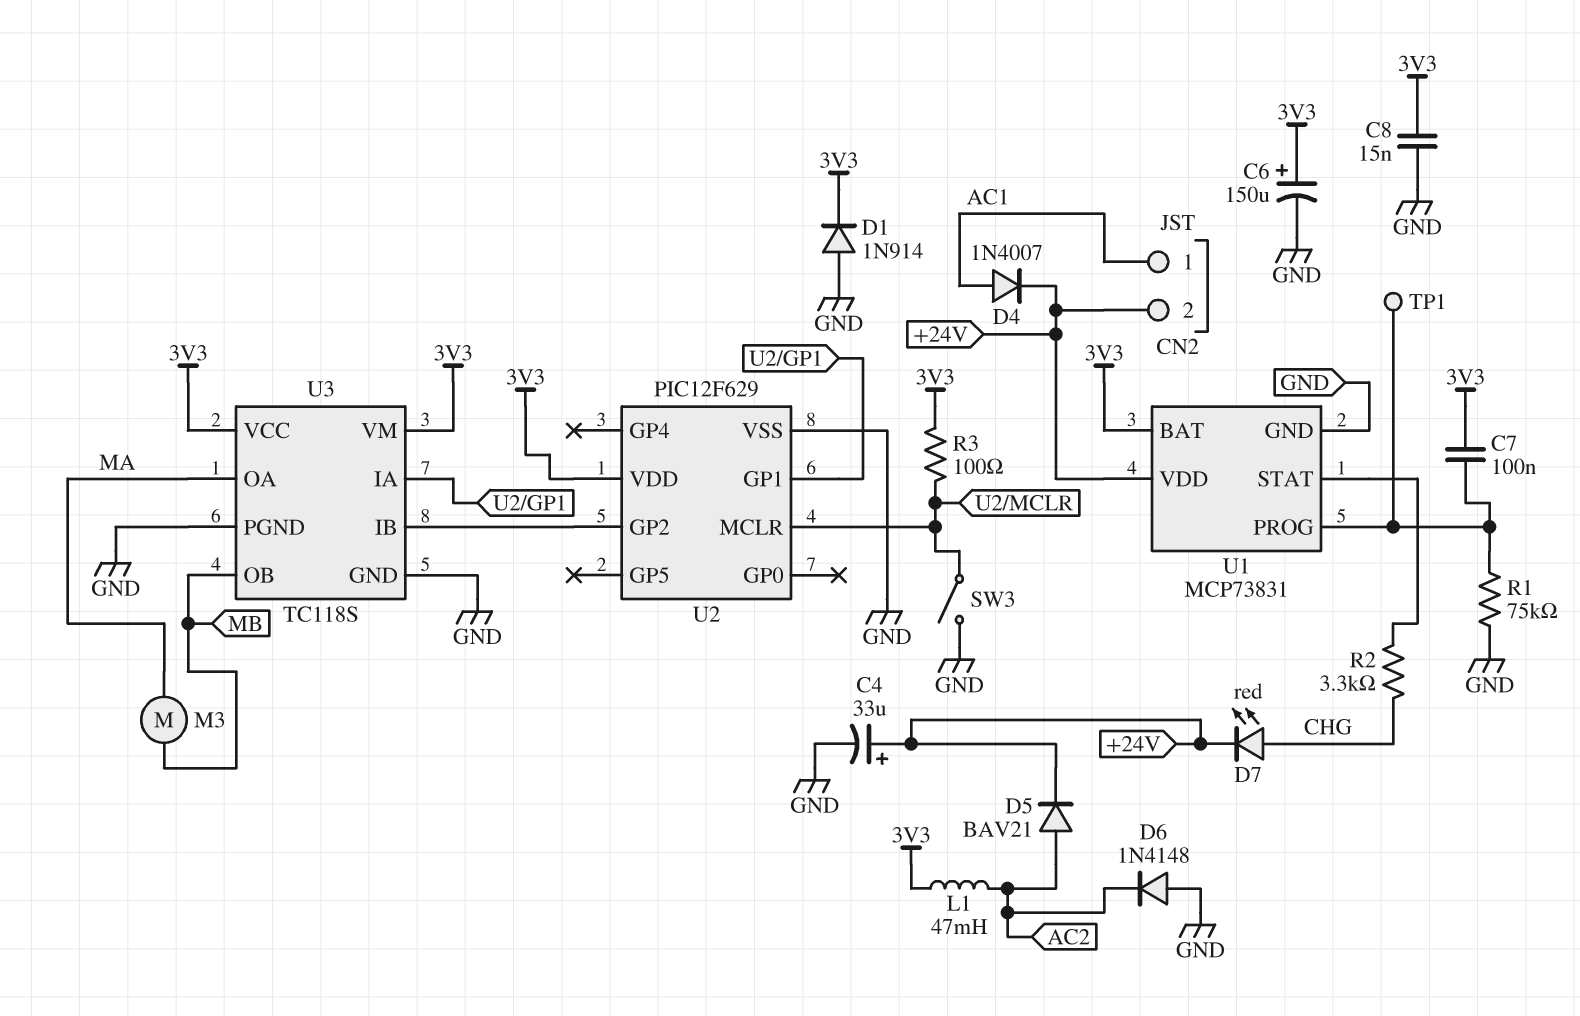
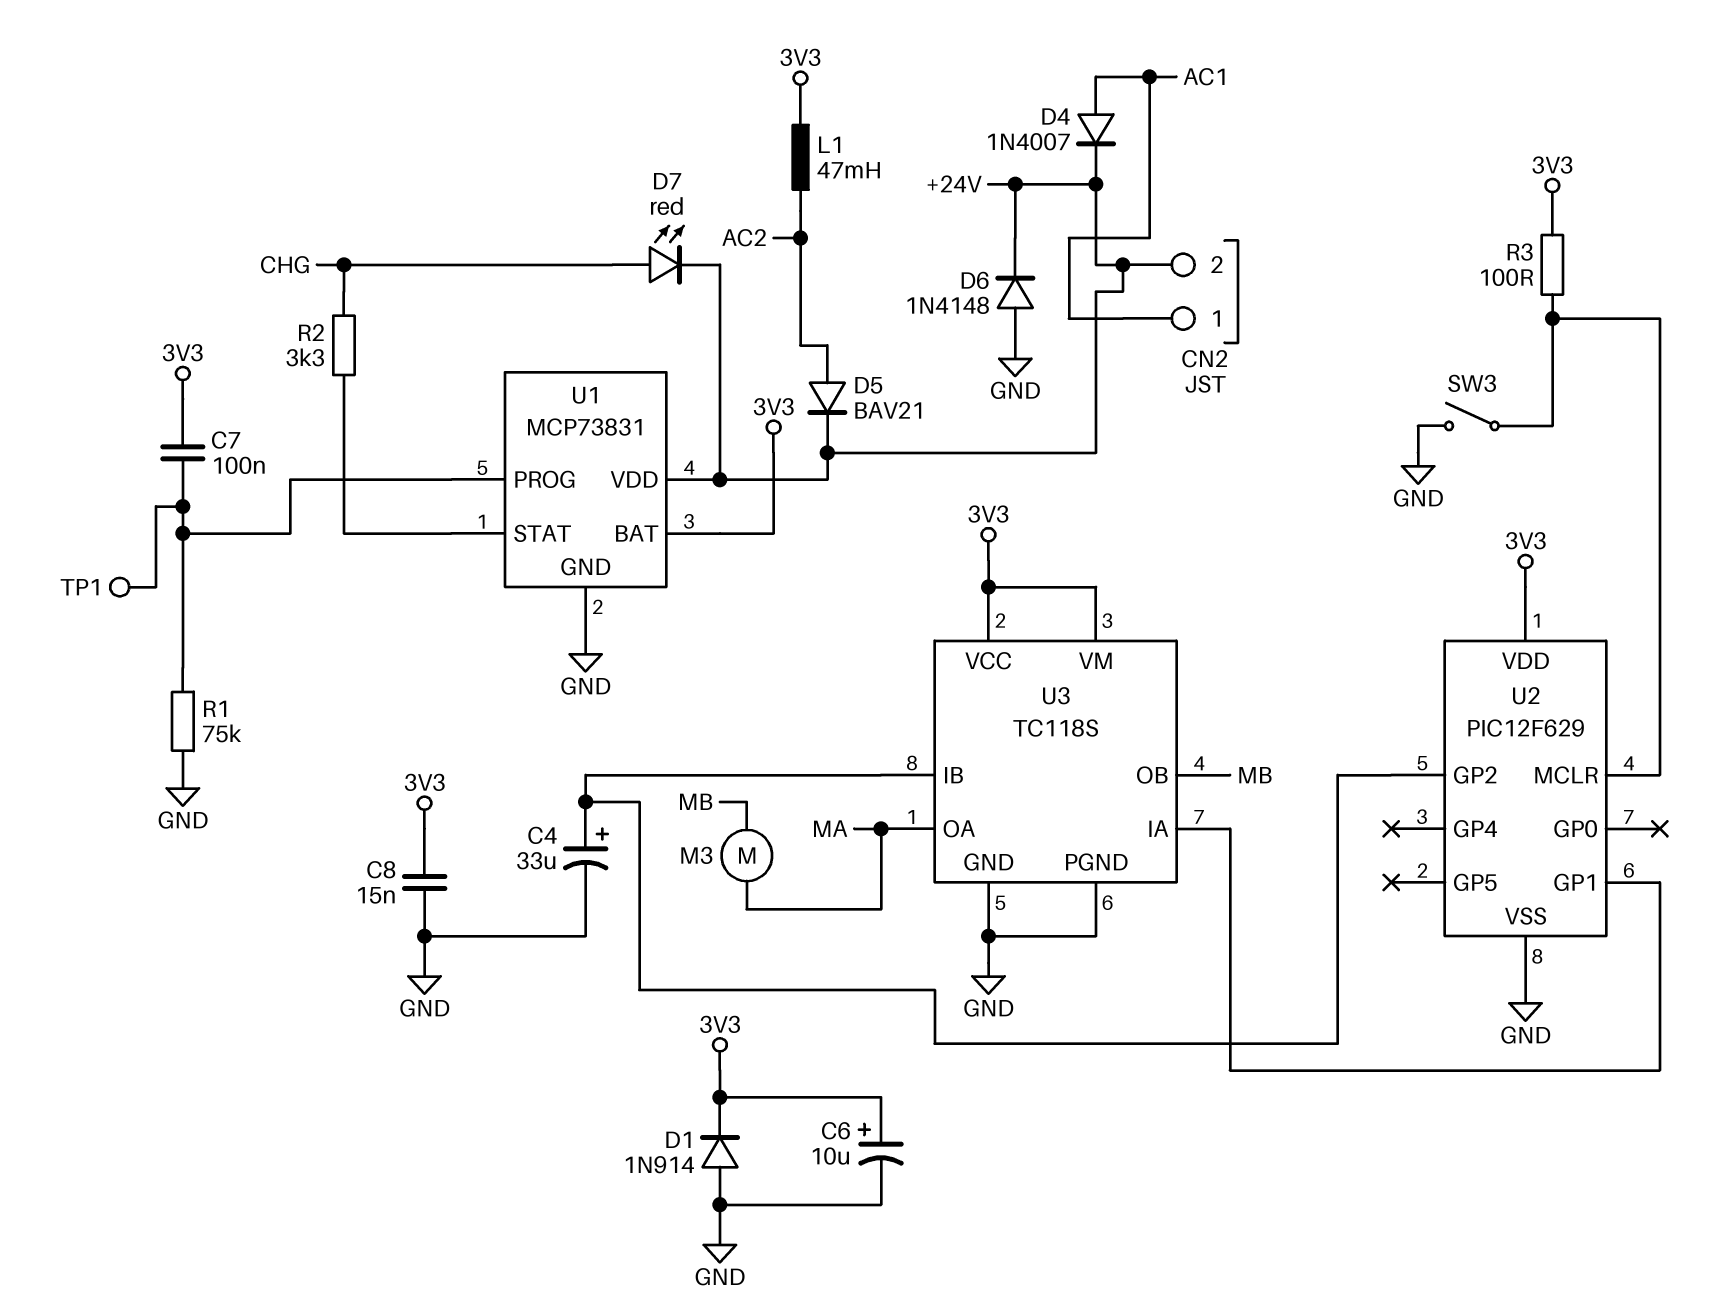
C4: 33uF (plus +24V, minus GND) -> 33uF (plus U2/GP2, minus GND)
C6: 150uF (plus 3V3, minus GND) -> 10uF (plus 3V3, minus GND)
D6: diode 1N4148 (A GND, K AC2) -> diode 1N4148 (A GND, K +24V)

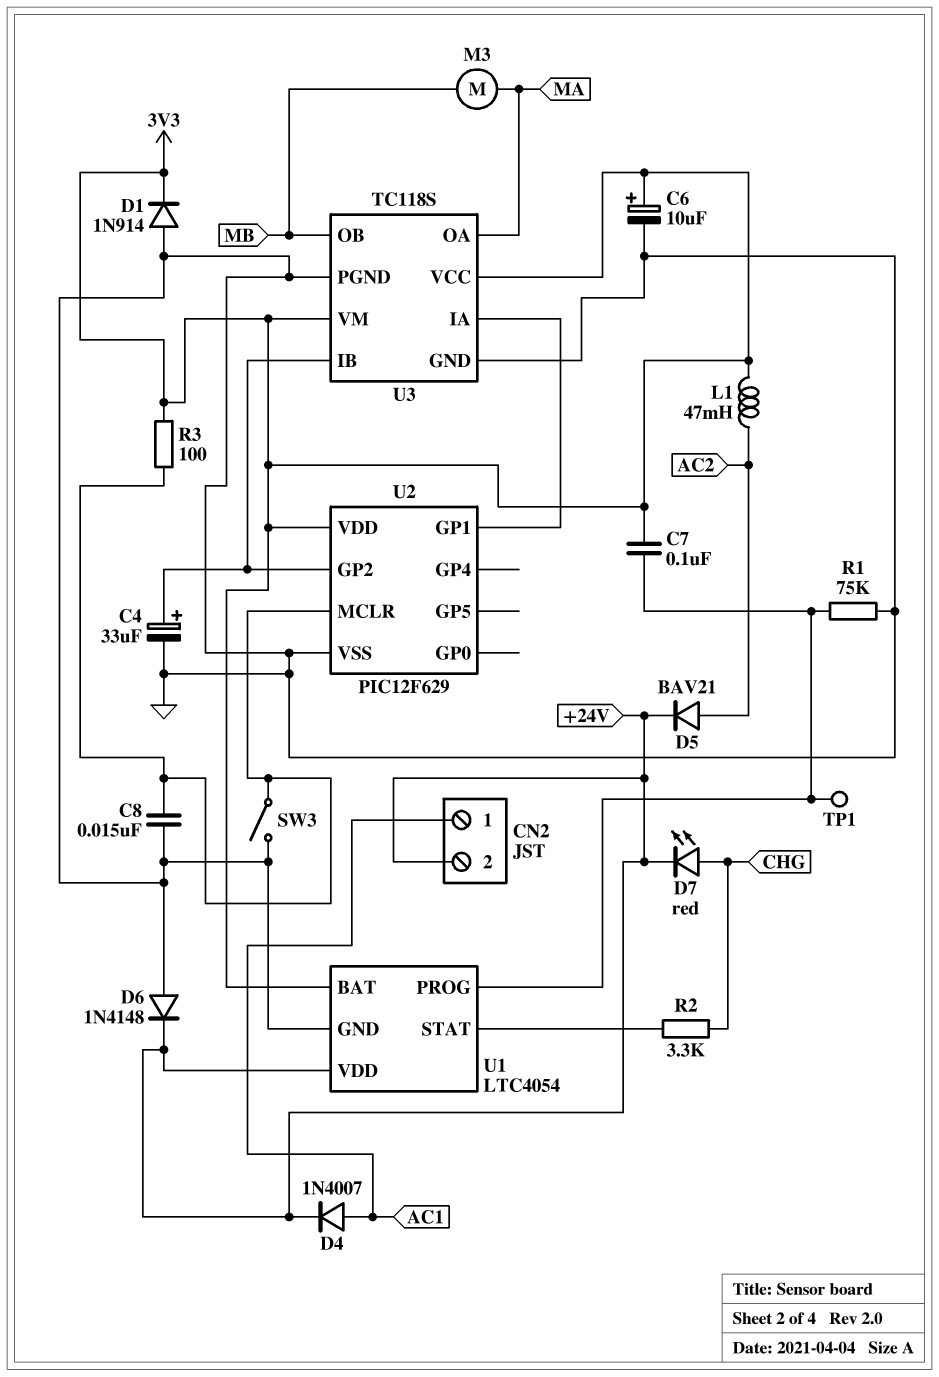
C8: 15nF (3V3, GND) -> 15nF (GND, U2/MCLR)
U1: MCP73831 -> LTC4054

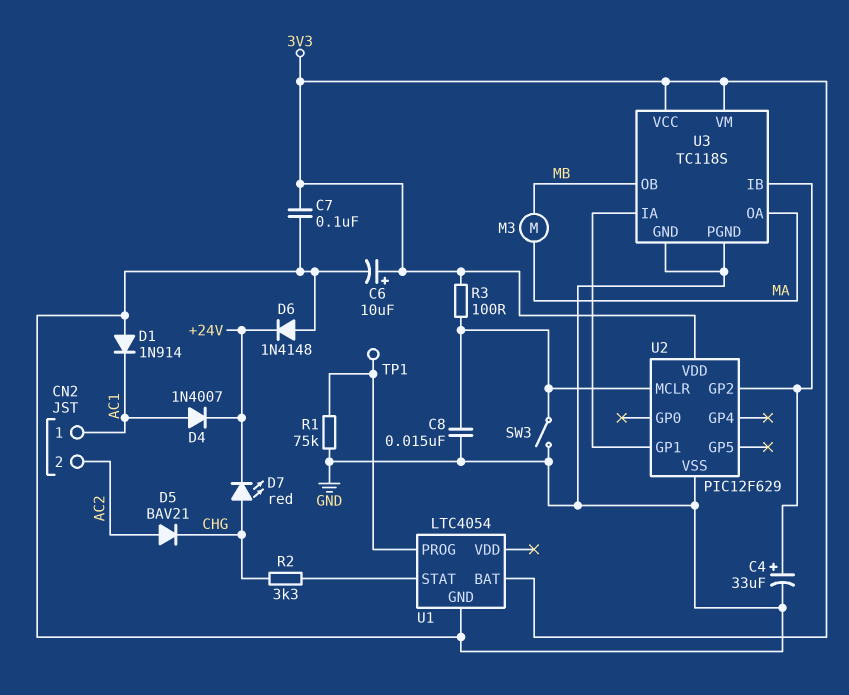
C7: 100nF (3V3, U1/PROG) -> 100nF (3V3, GND)
CN2 pin 2: +24V -> AC2
D1: diode 1N914 (A GND, K 3V3) -> diode 1N914 (A GND, K AC1)
D5: diode BAV21 (A AC2, K +24V) -> diode BAV21 (A AC2, K CHG)
L1: 47mH (3V3, AC2) -> none
U1 pin VDD: +24V -> none

